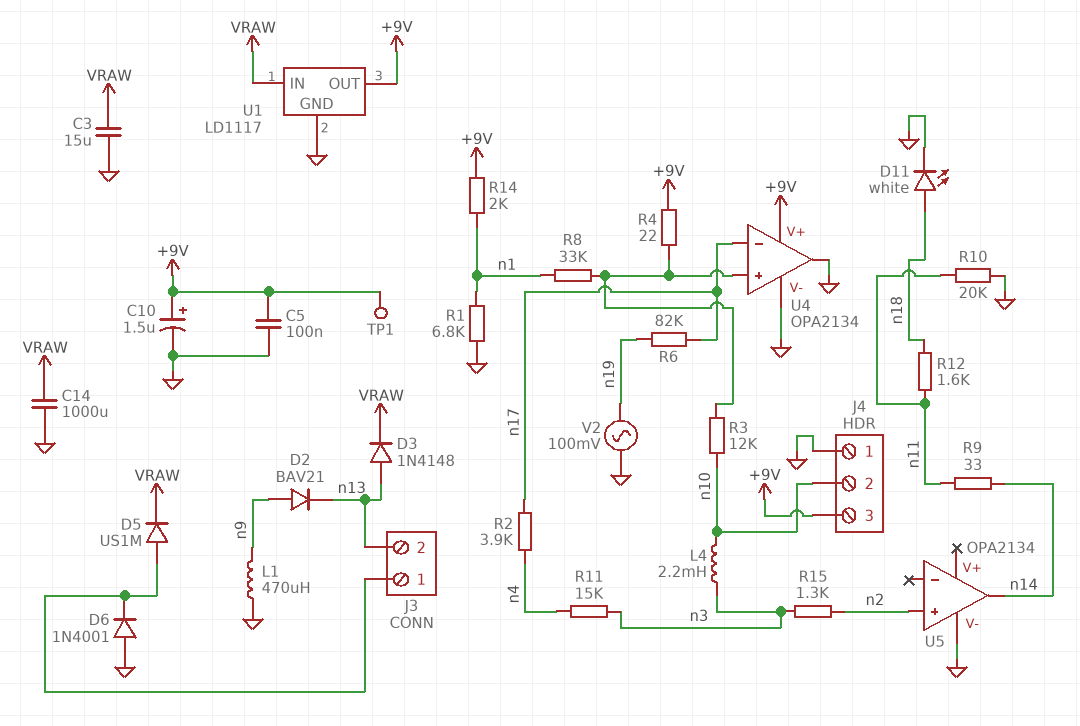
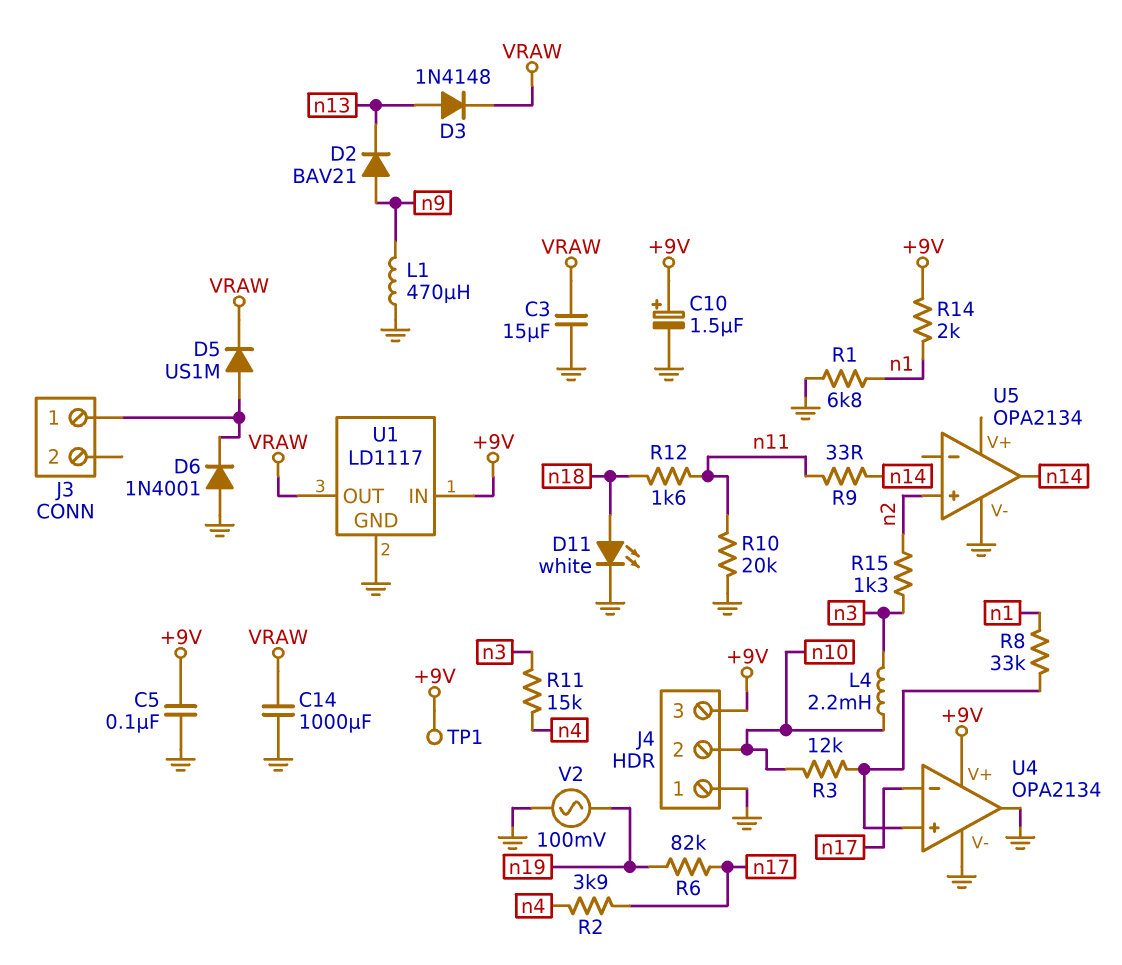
J3 pin 2: n13 -> none
R4: 22 (+9V, U4/in+) -> none
U1 pin IN: VRAW -> +9V
U1 pin OUT: +9V -> VRAW

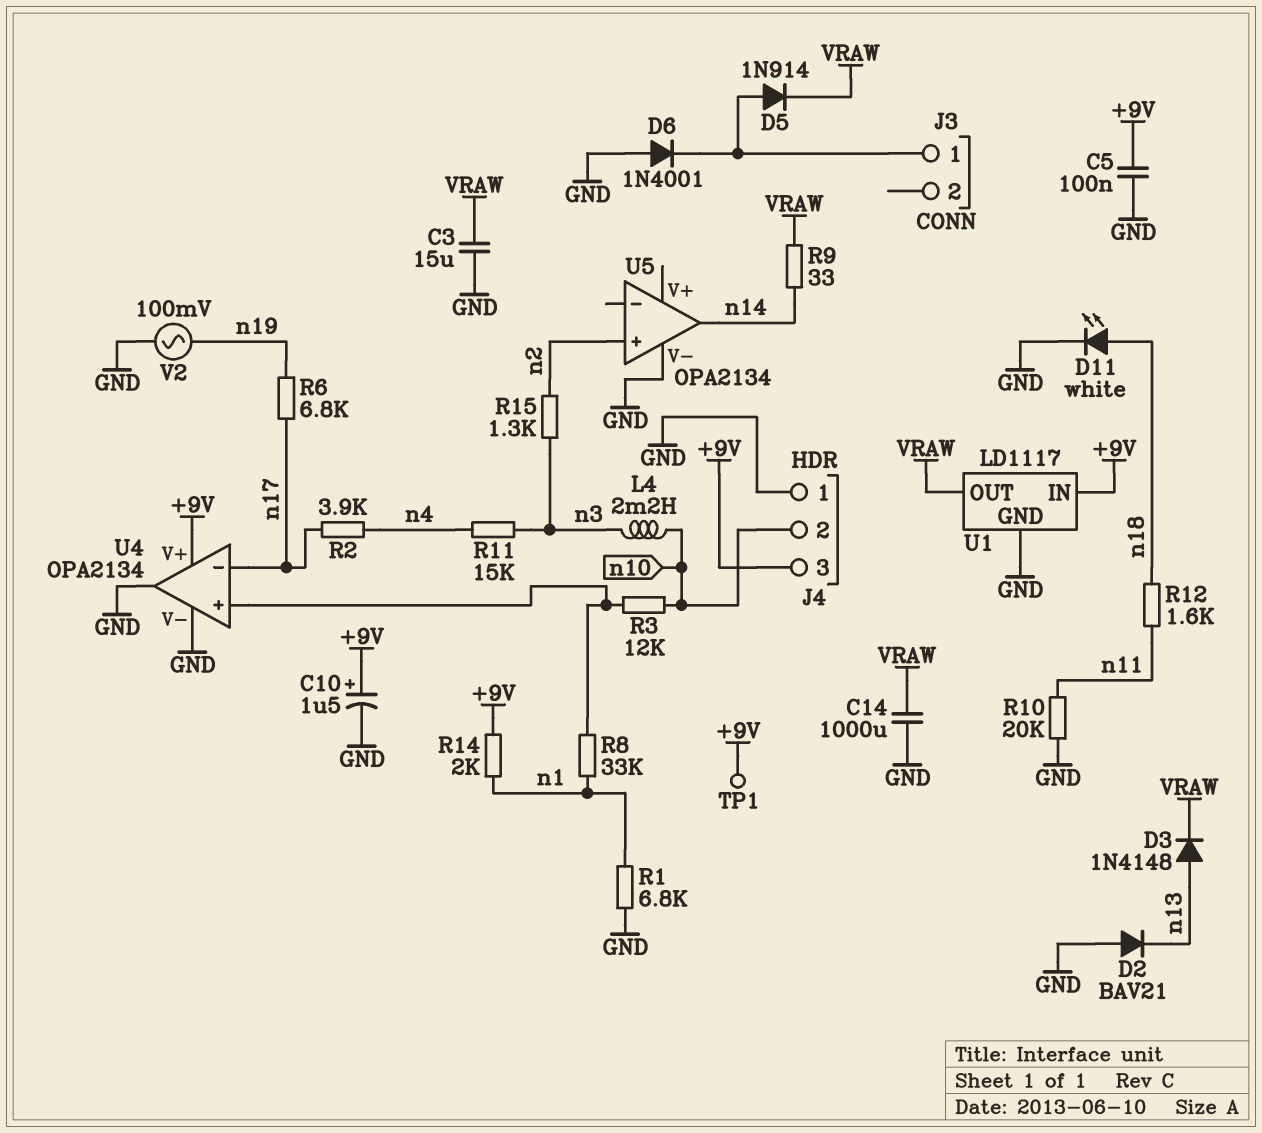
D2: diode BAV21 (A n9, K n13) -> diode BAV21 (A GND, K n13)
D5: diode US1M (A J3/1, K VRAW) -> diode 1N914 (A J3/1, K VRAW)
L1: 470uH (GND, n9) -> none
R6: 82k (n17, n19) -> 6.8k (n17, n19)
R9: 33 (n11, n14) -> 33 (VRAW, n14)

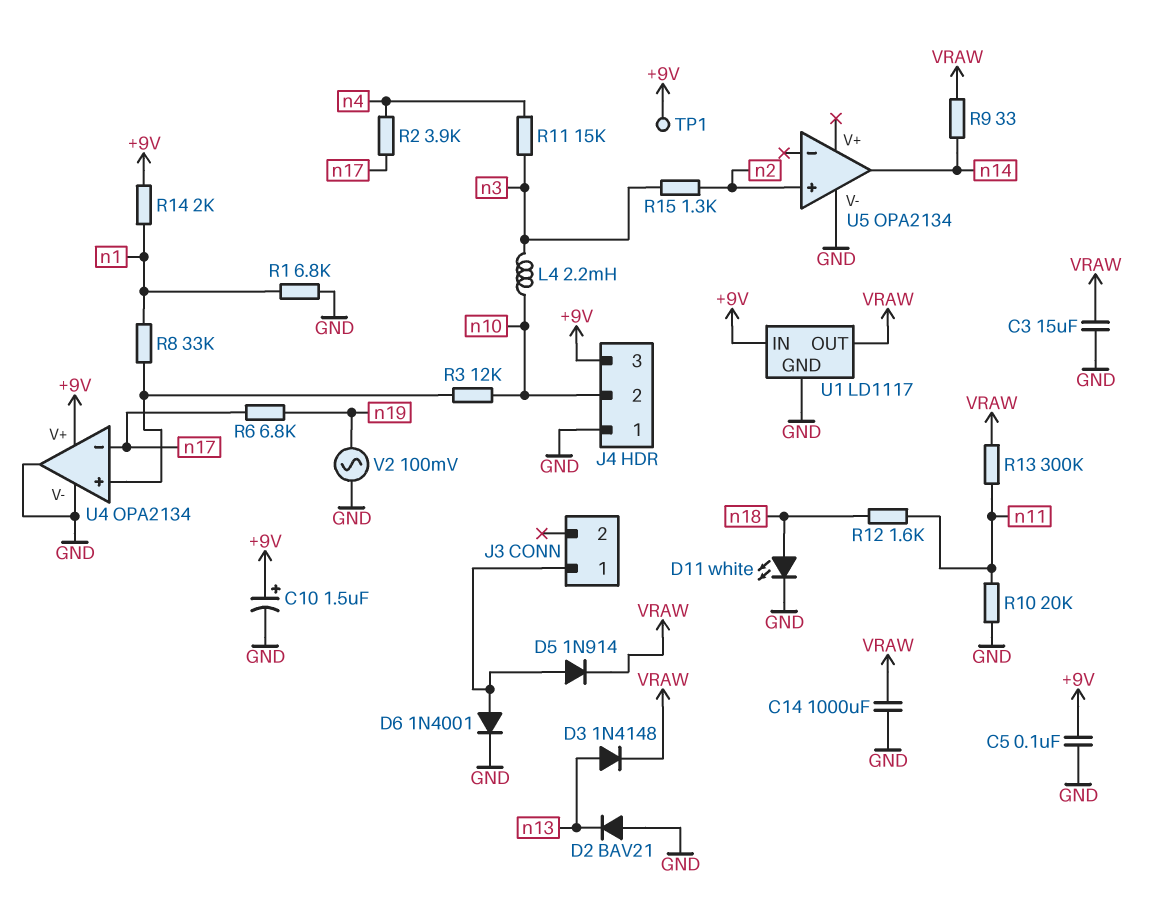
D6: diode 1N4001 (A GND, K J3/1) -> diode 1N4001 (A J3/1, K GND)
R13: none -> 300k (VRAW, n11)

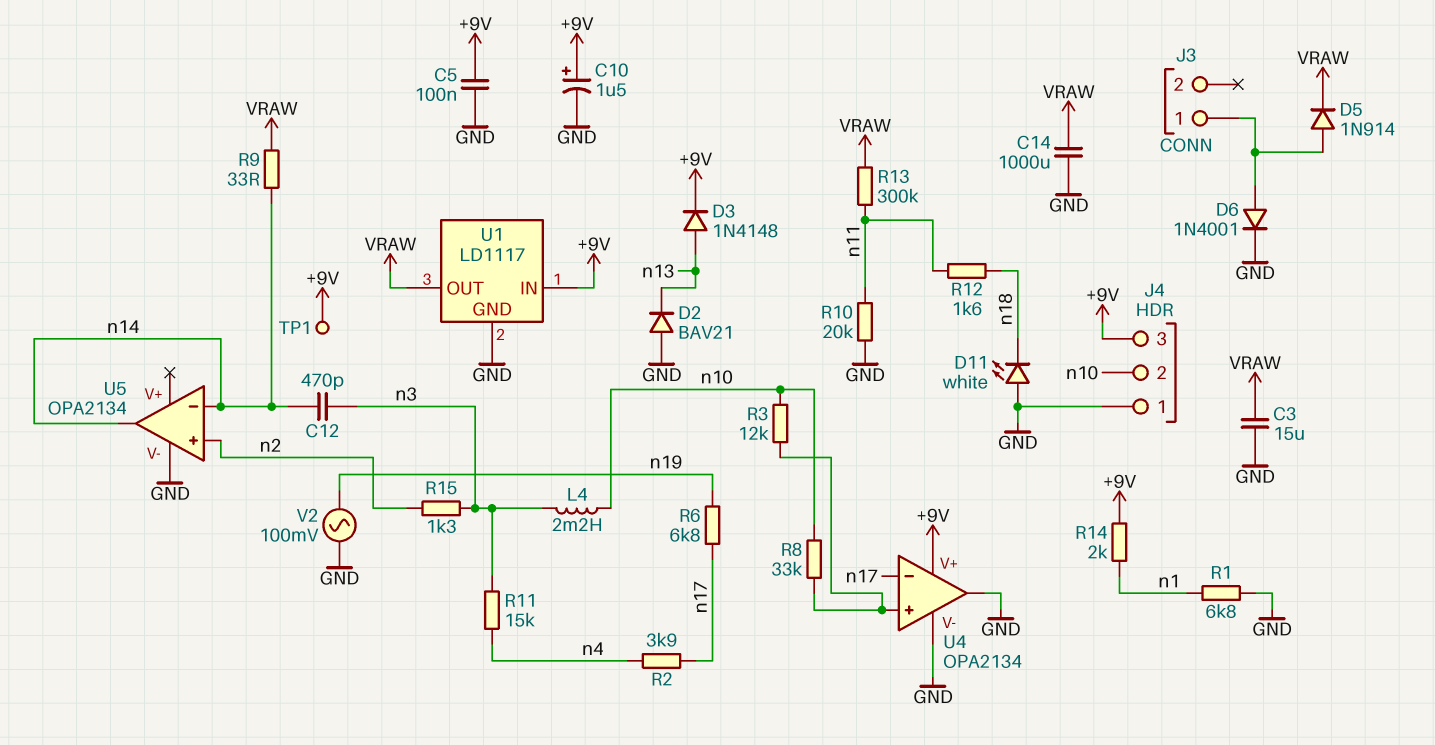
C12: none -> 470pF (n3, n14)
D3: diode 1N4148 (A n13, K VRAW) -> diode 1N4148 (A n13, K +9V)
D11: LED white (A n18, K GND) -> LED white (A GND, K n18)
R8: 33k (U4/in+, n1) -> 33k (U4/in+, n10)
U5 pin in-: none -> n14

